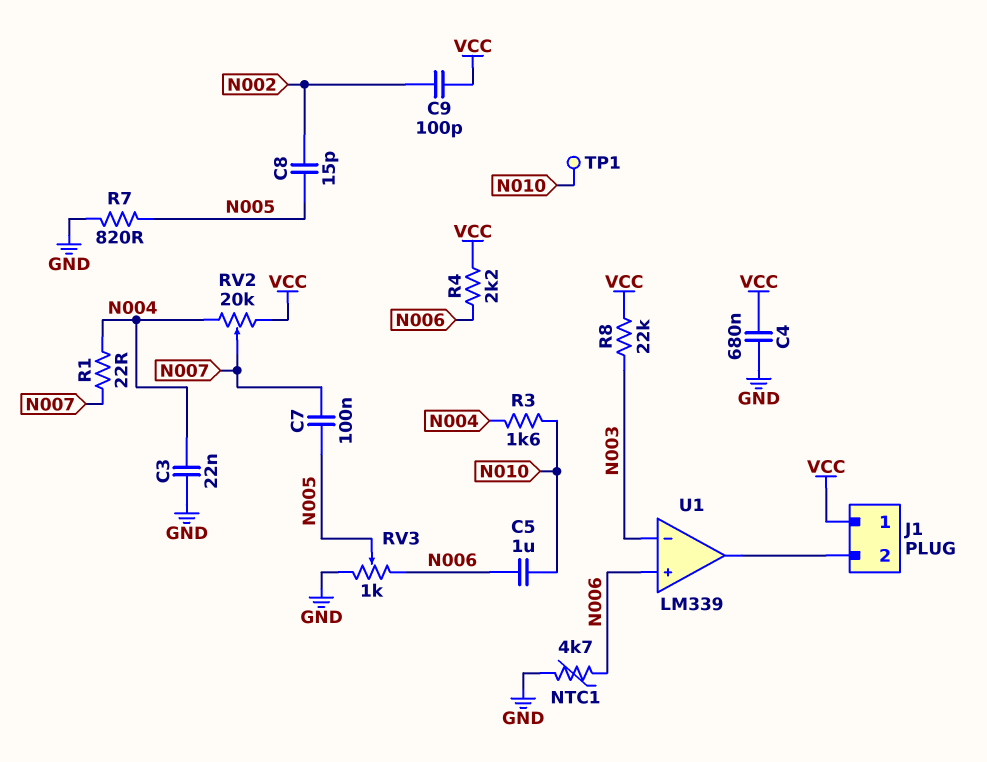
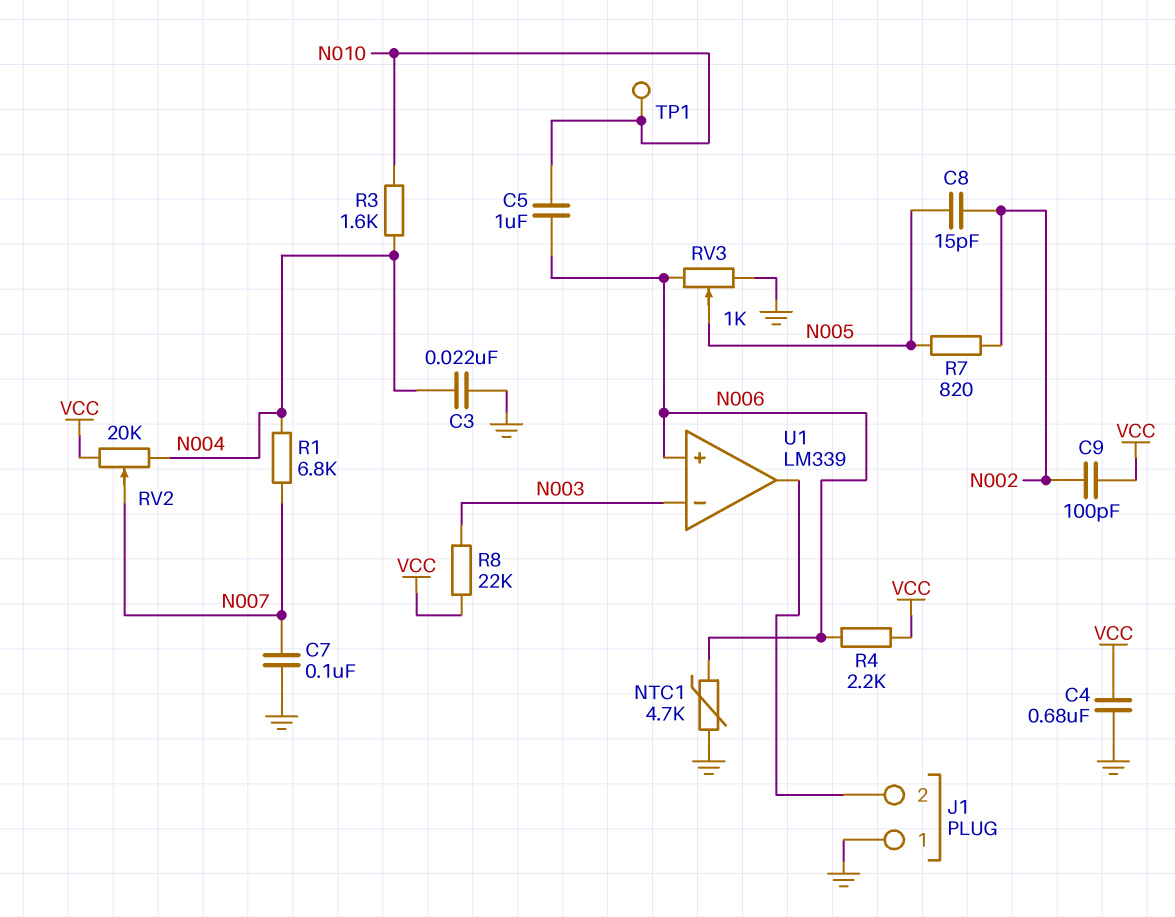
C7: 100nF (N005, N007) -> 100nF (GND, N007)
J1 pin 1: VCC -> GND
R1: 22 (N004, N007) -> 6.8k (N004, N007)
R7: 820 (GND, N005) -> 820 (N002, N005)

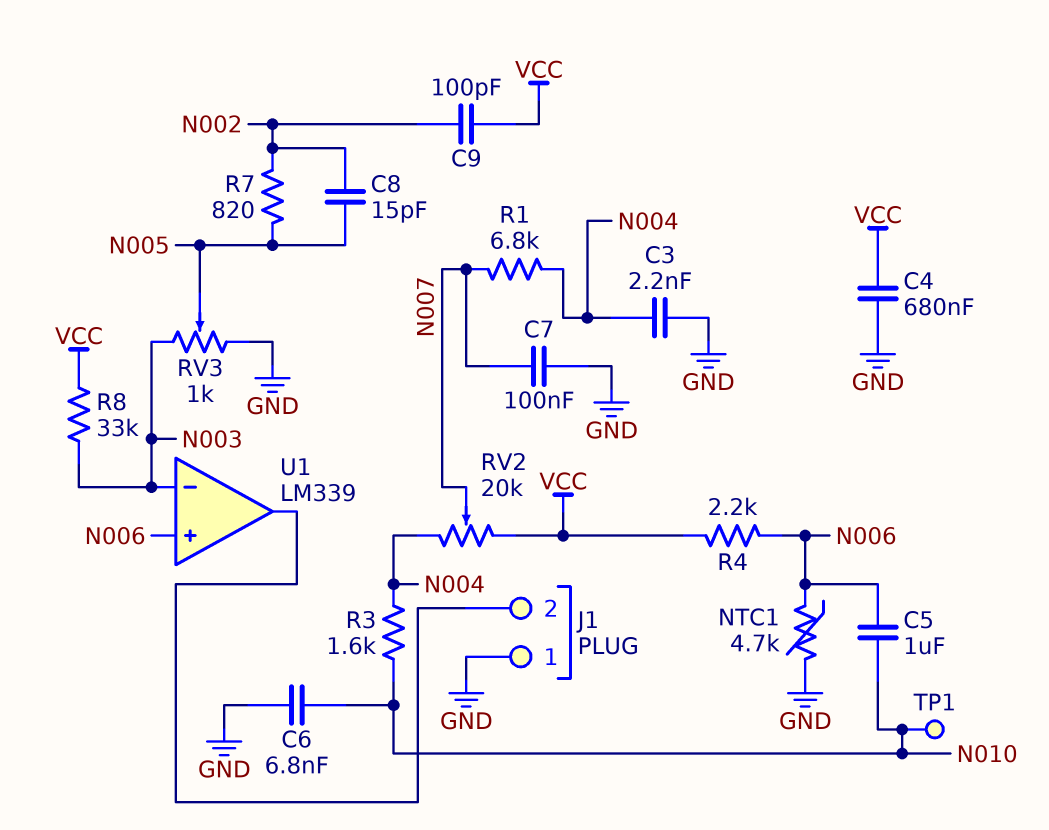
C3: 22nF (GND, N004) -> 2.2nF (GND, N004)
C6: none -> 6.8nF (GND, N010)
R8: 22k (N003, VCC) -> 33k (N003, VCC)
RV3: 1k (GND, N006, wiper N005) -> 1k (GND, N003, wiper N005)

